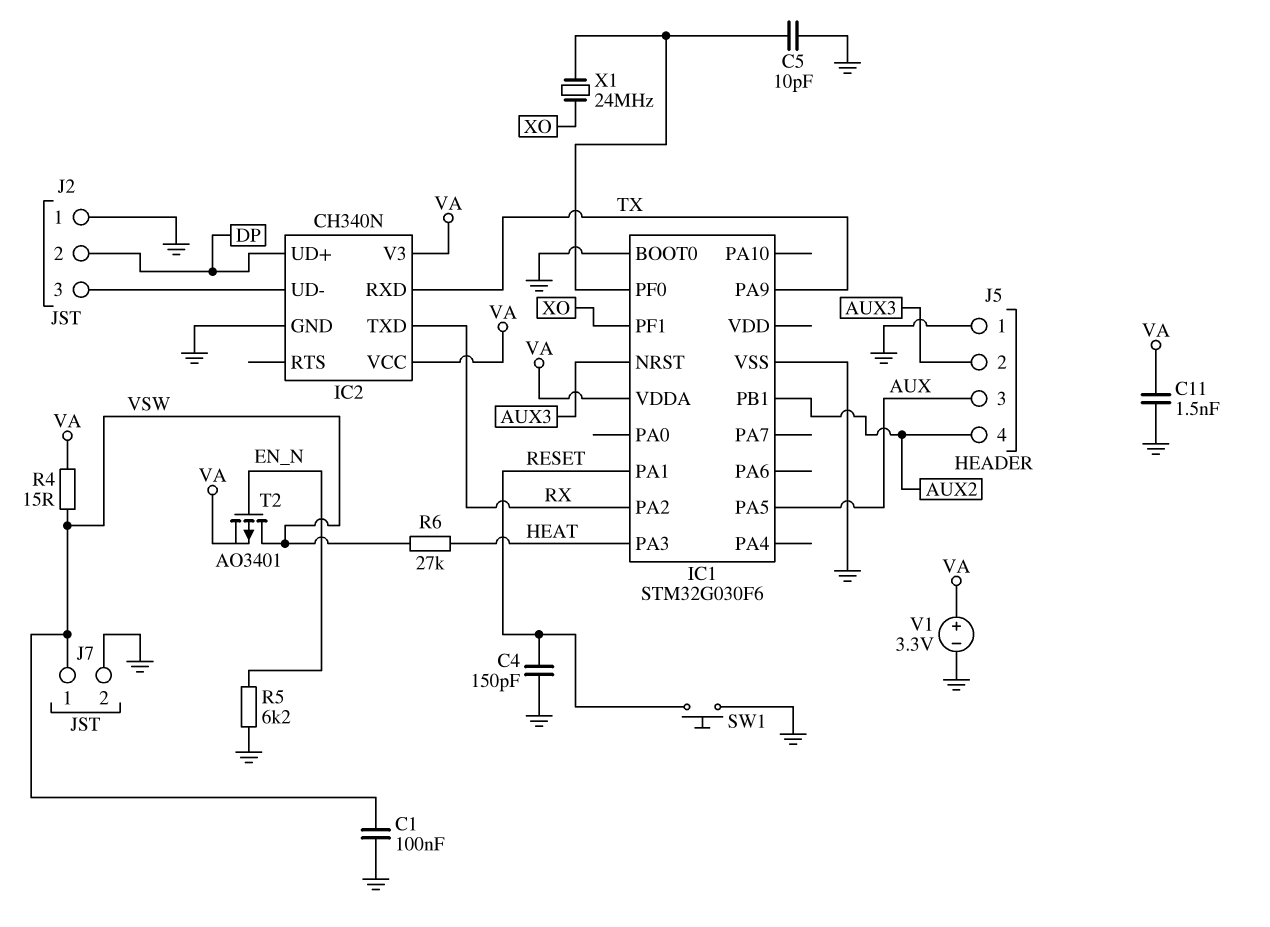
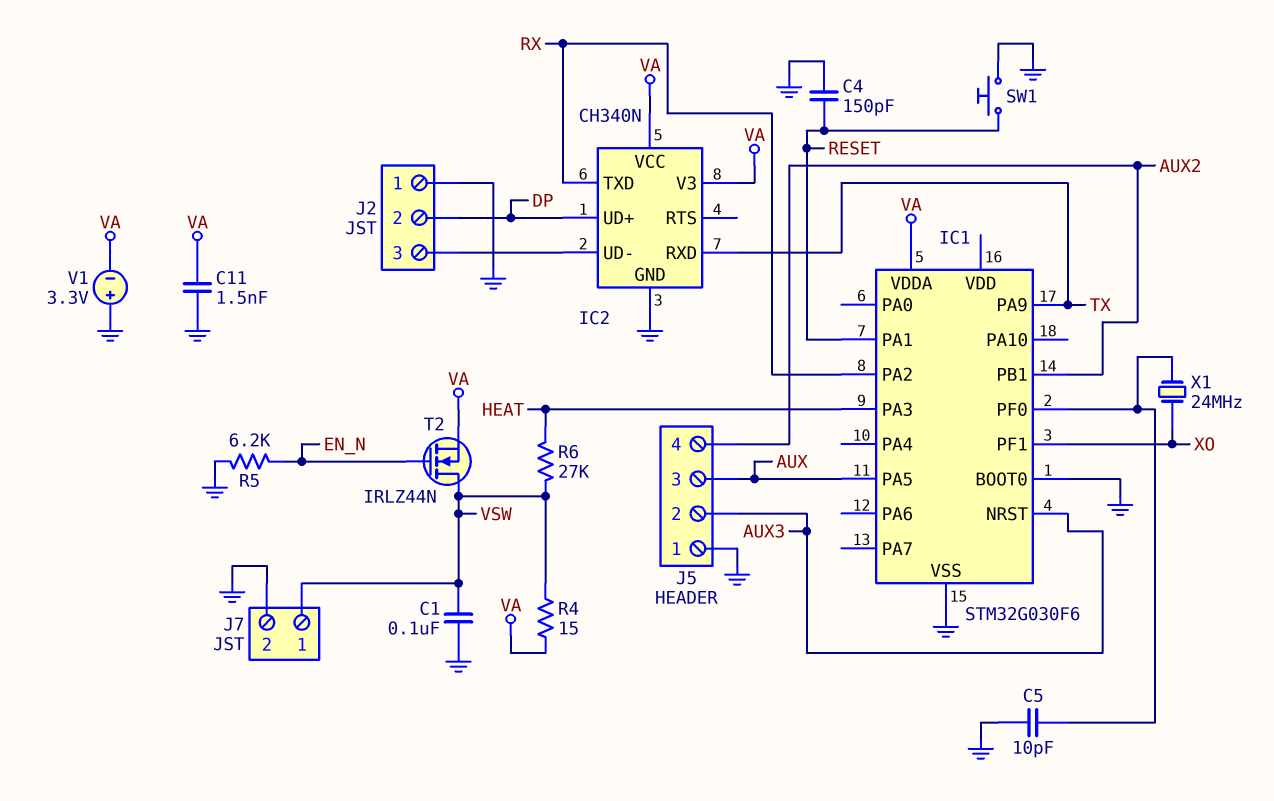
T2: PMOS AO3401 (G EN_N, D VSW, S VA) -> NMOS IRLZ44N (G EN_N, D VSW, S VA)
V1: 3.3V (plus VA, minus GND) -> 3.3V (plus GND, minus VA)

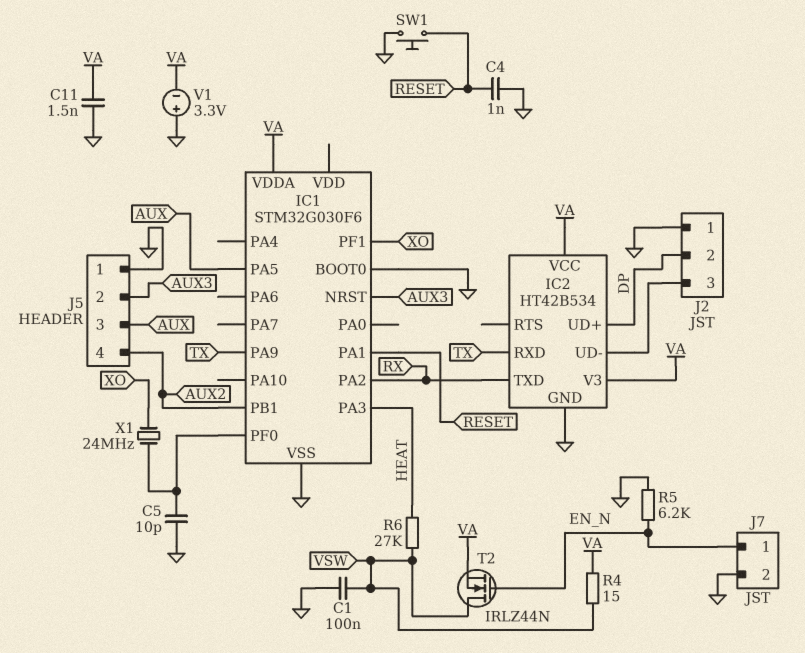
C4: 150pF (GND, RESET) -> 1nF (GND, RESET)
IC2: CH340N -> HT42B534
J7 pin 1: VSW -> EN_N

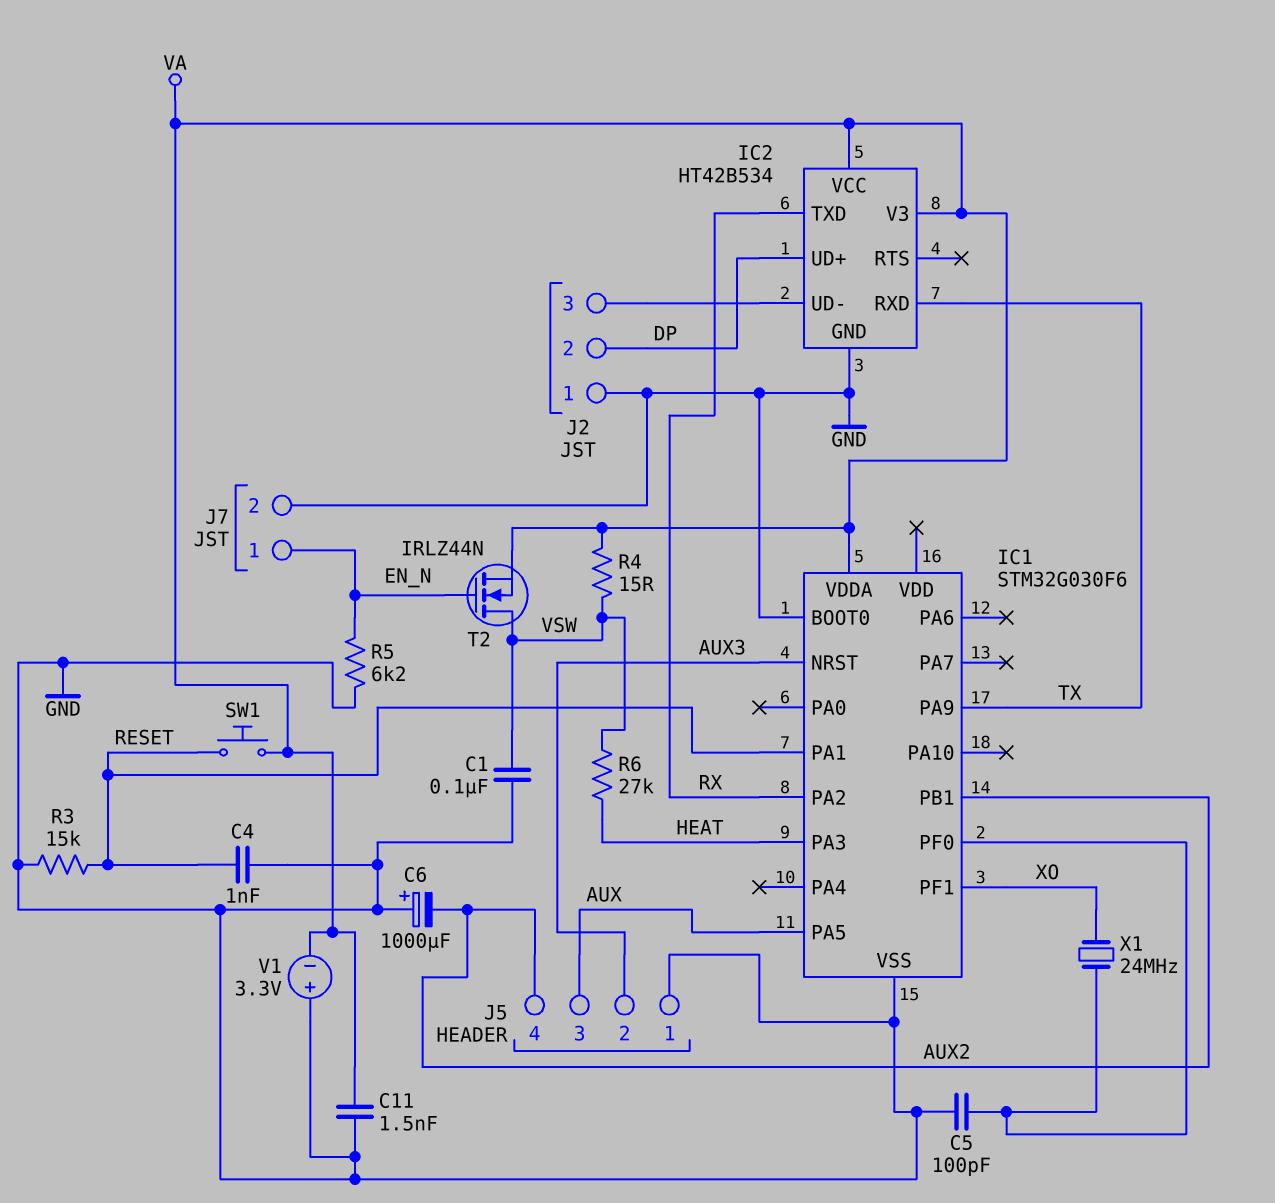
C5: 10pF (GND, IC1/PF0) -> 100pF (GND, IC1/PF0)
C6: none -> 1000uF (plus GND, minus AUX2)
R3: none -> 15k (GND, RESET)
SW1: button (GND, RESET) -> button (RESET, VA)

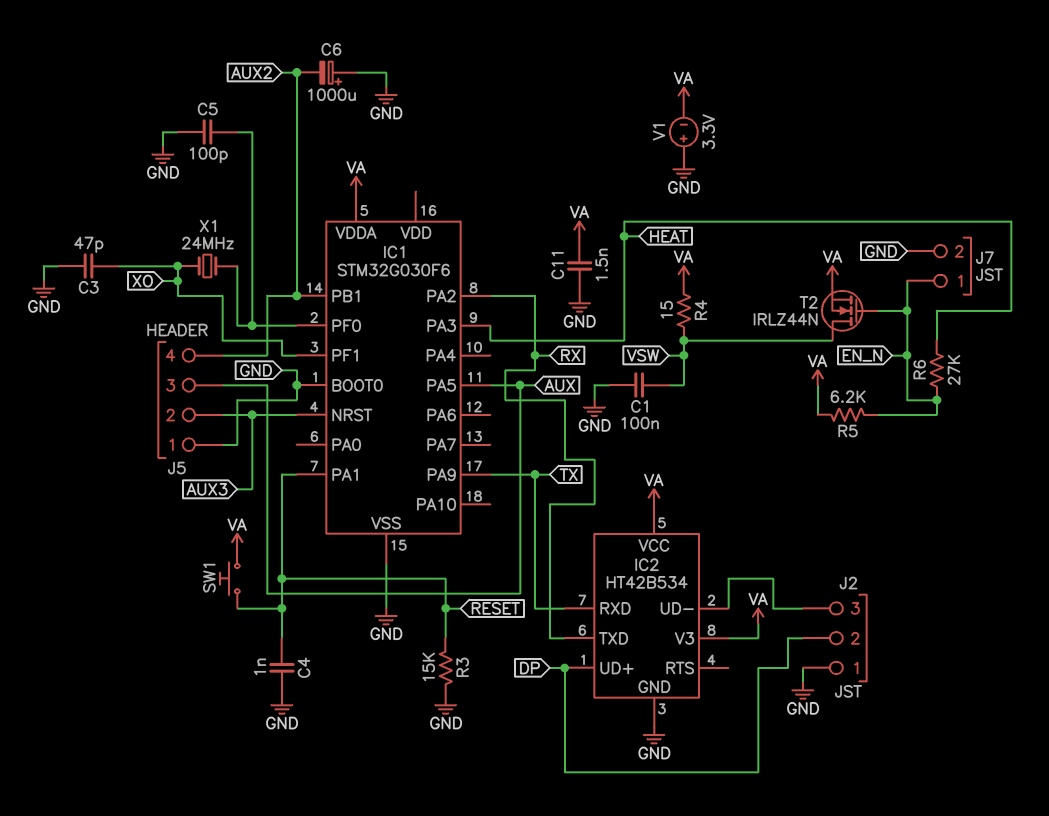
C3: none -> 47pF (GND, XO)
R5: 6.2k (EN_N, GND) -> 6.2k (EN_N, VA)
R6: 27k (HEAT, VSW) -> 27k (EN_N, HEAT)

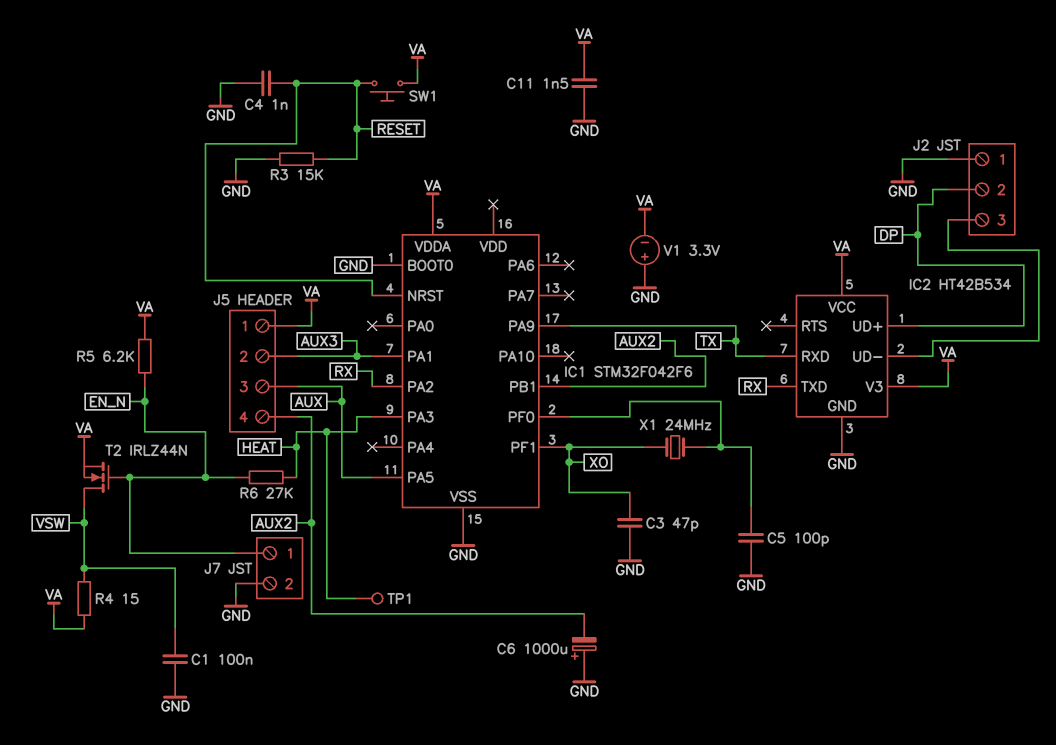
IC1: STM32G030F6 -> STM32F042F6
IC1 pin NRST: AUX3 -> RESET
IC1 pin PA1: RESET -> AUX3
J5 pin 1: GND -> VA
TP1: none -> test point (HEAT)

